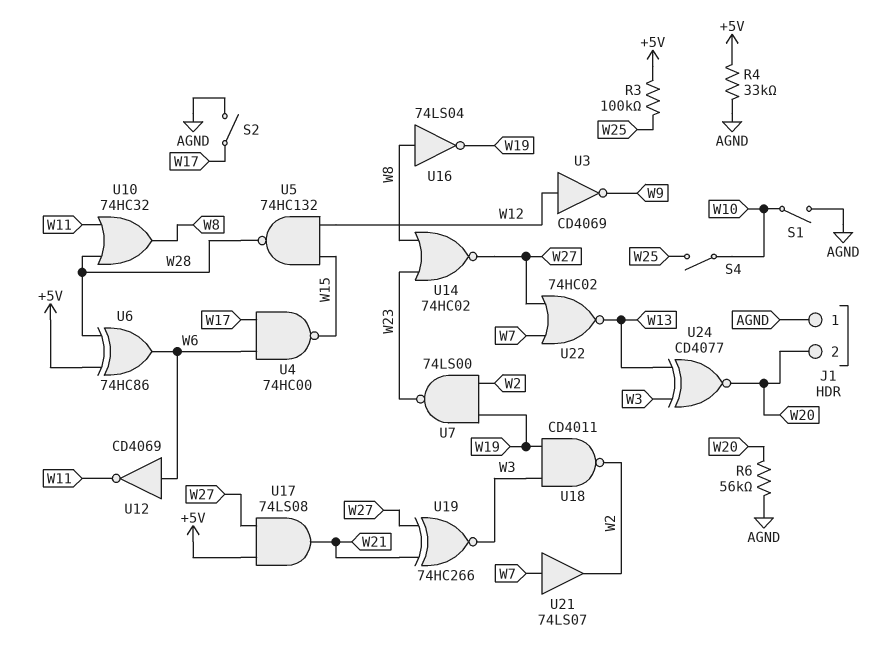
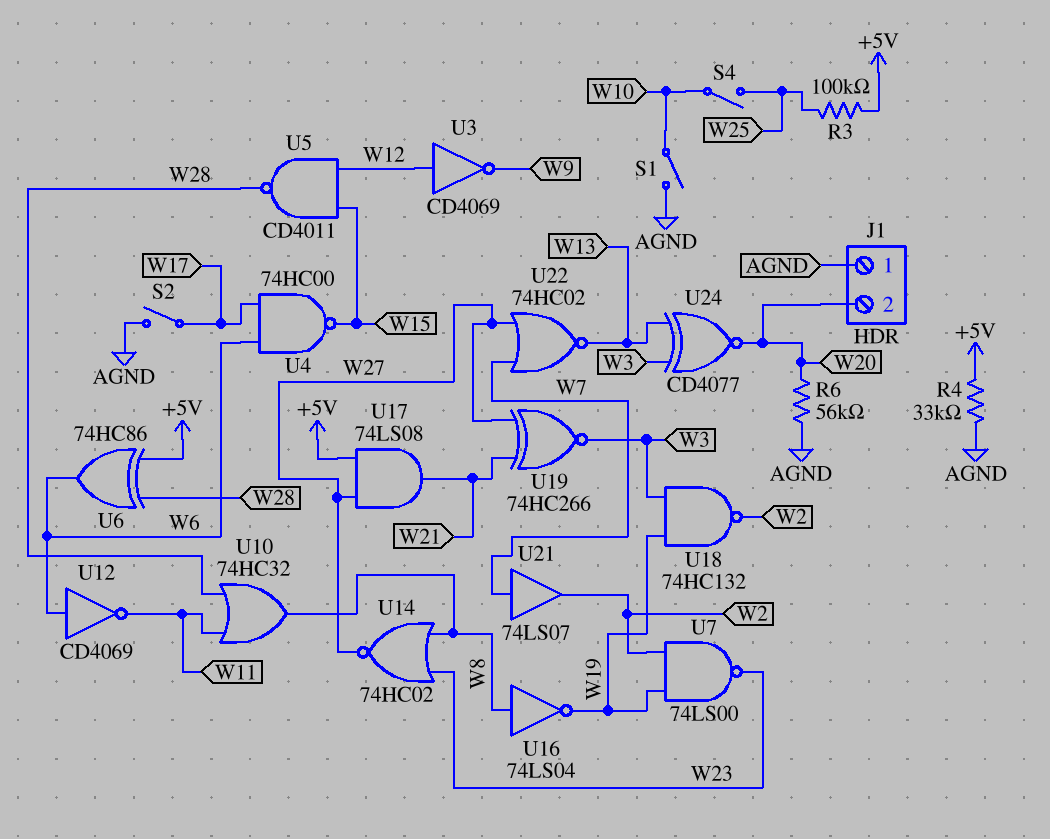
U5: NAND 74HC132 (in W12, in W15, out W28) -> NAND CD4011 (in W12, in W15, out W28)
U18: NAND CD4011 (in W3, in W19, out W2) -> NAND 74HC132 (in W3, in W19, out W2)

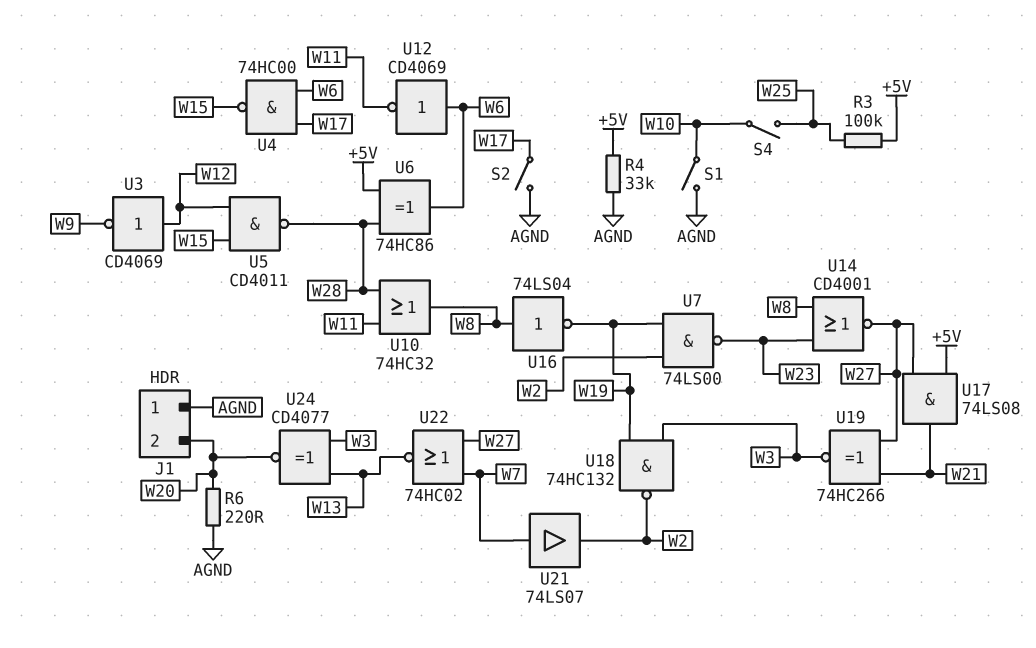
R6: 56k (AGND, W20) -> 220 (AGND, W20)
U14: NOR 74HC02 (in W8, in W23, out W27) -> NOR CD4001 (in W8, in W23, out W27)

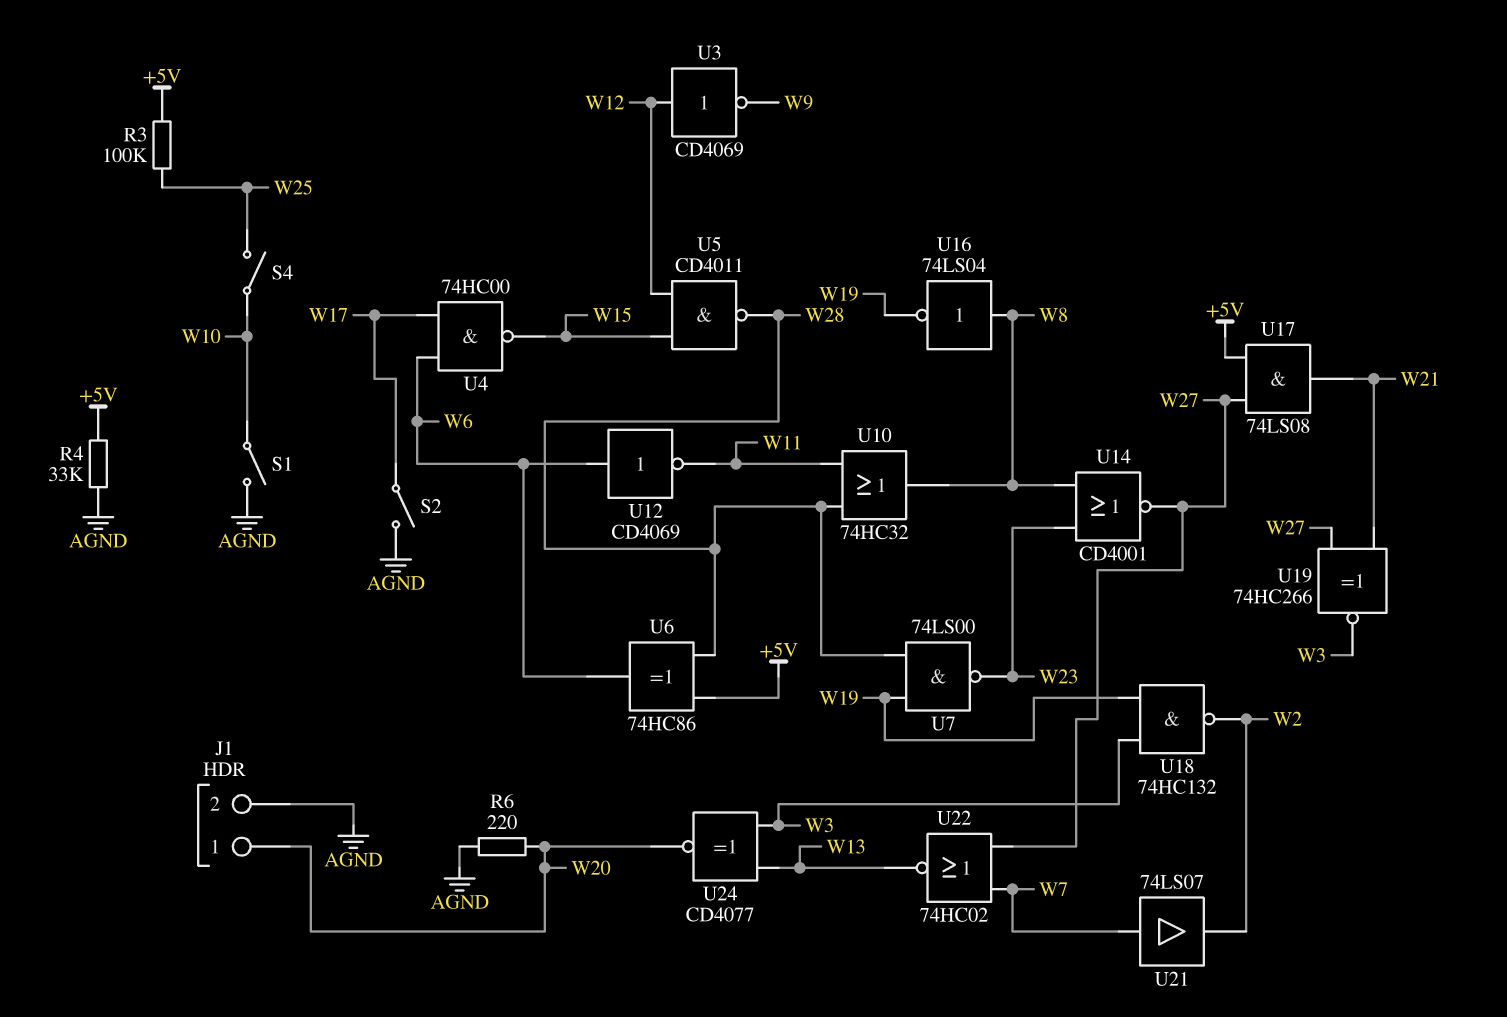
J1 pin 1: AGND -> W20
J1 pin 2: W20 -> AGND
U7: NAND 74LS00 (in W2, in W19, out W23) -> NAND 74LS00 (in W19, in W28, out W23)

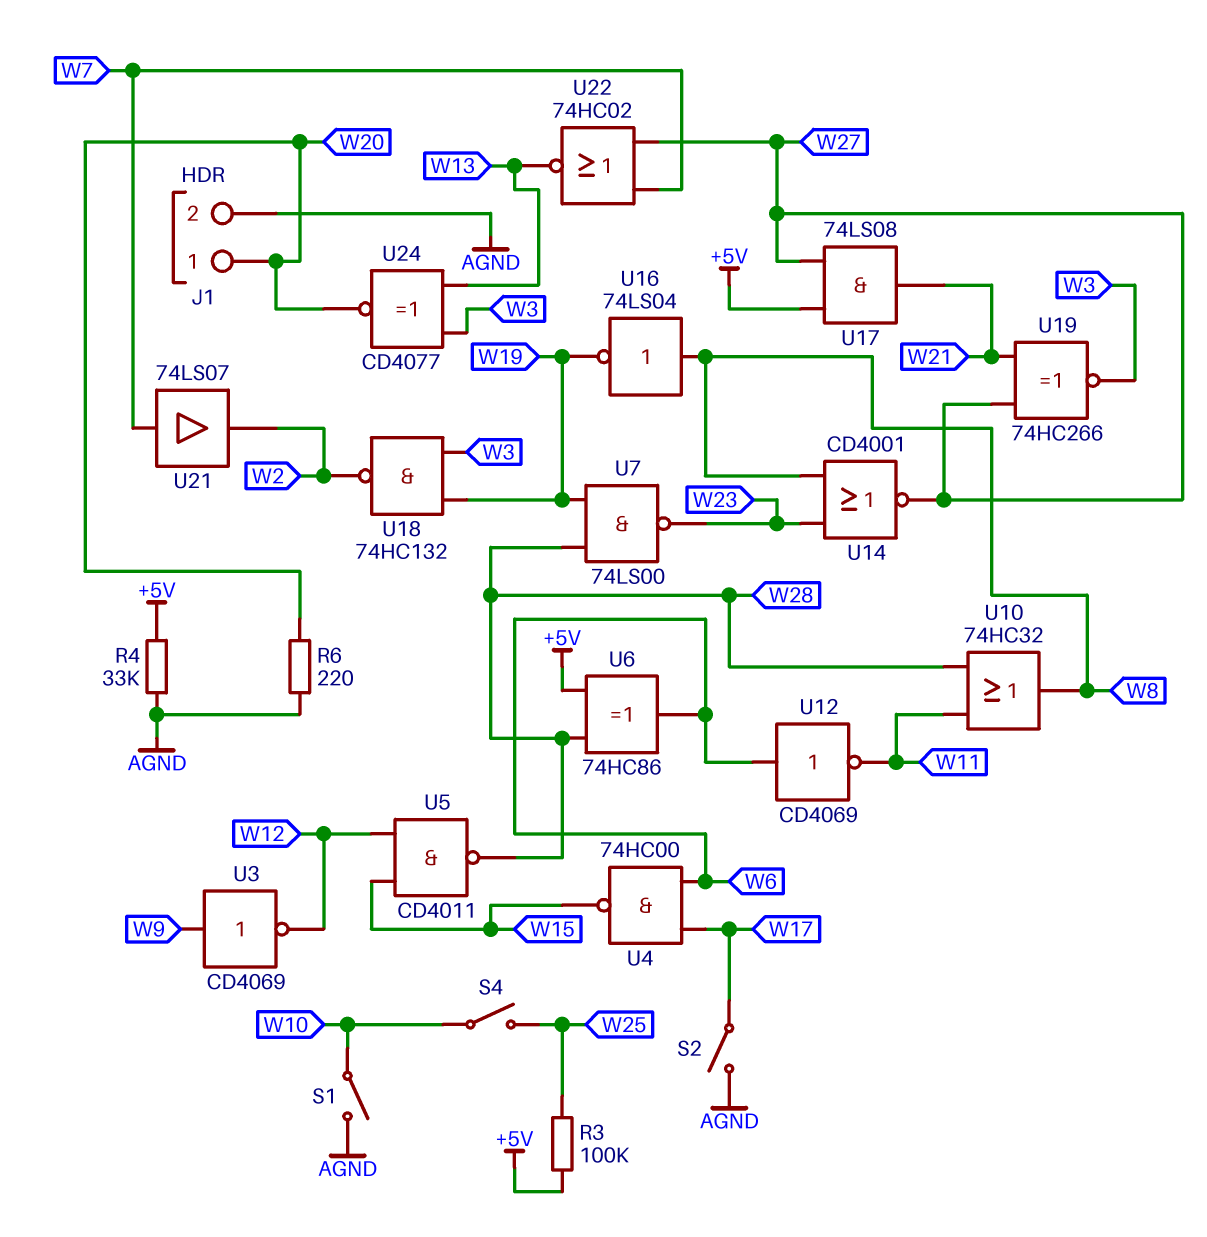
U3: NOT CD4069 (in W12, out W9) -> NOT CD4069 (in W9, out W12)

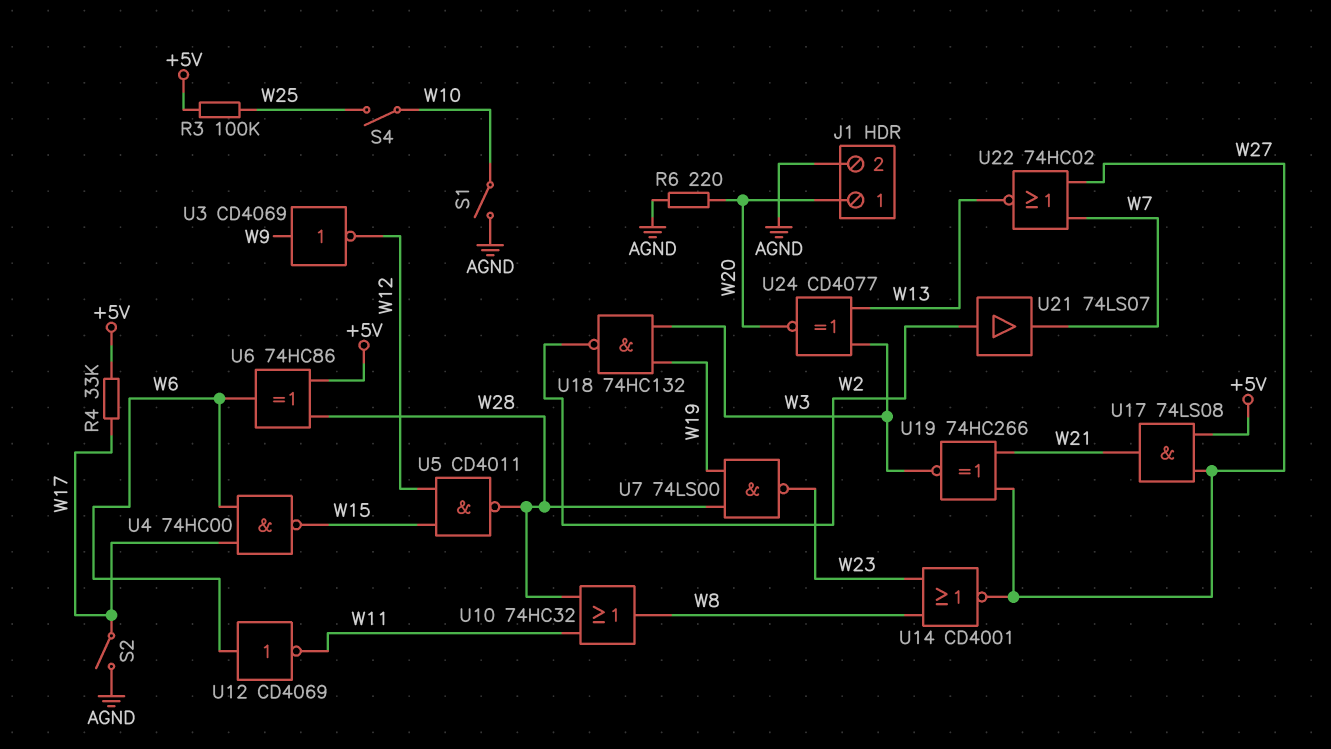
R4: 33k (+5V, AGND) -> 33k (+5V, W17)
U16: NOT 74LS04 (in W8, out W19) -> none
U21: buffer 74LS07 (in W7, out W2) -> buffer 74LS07 (in W2, out W7)

